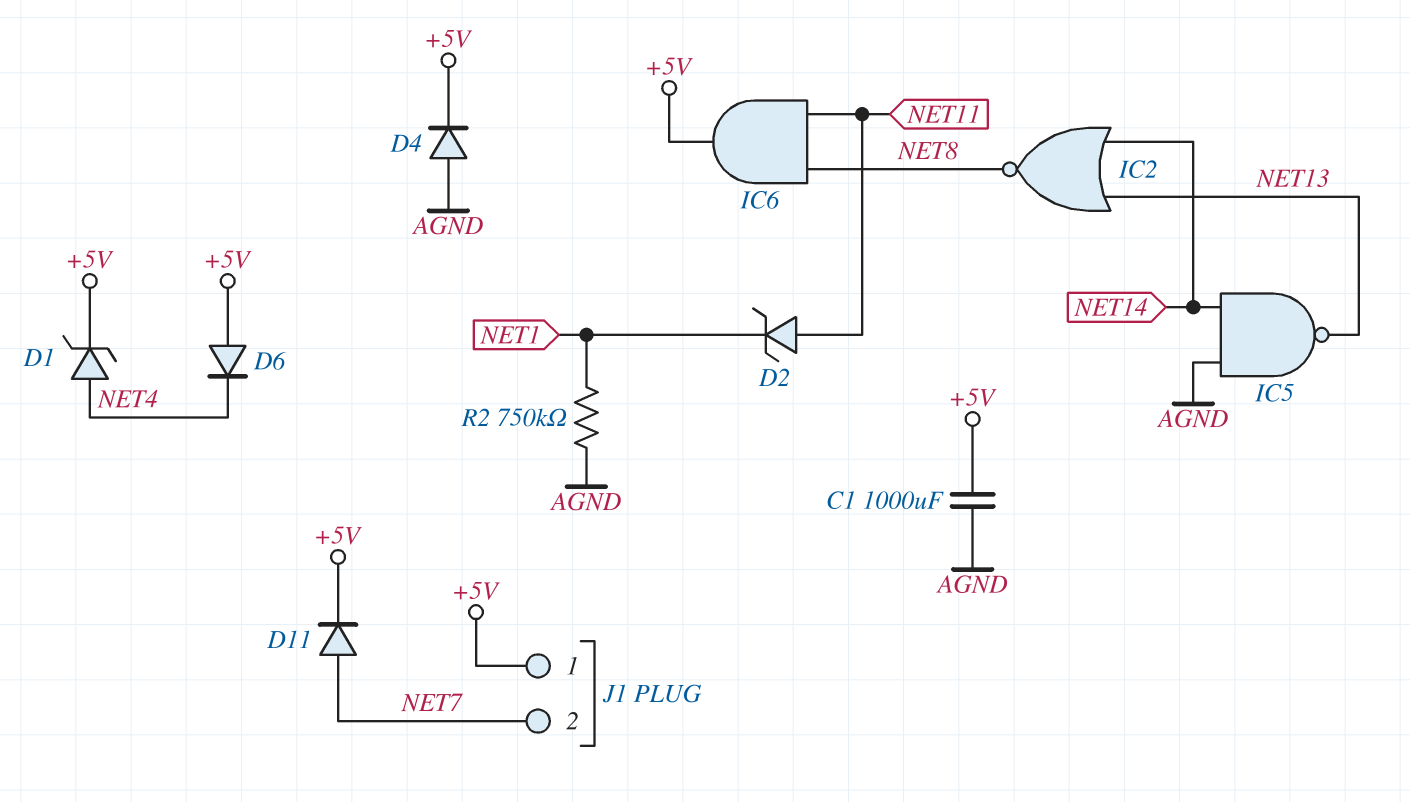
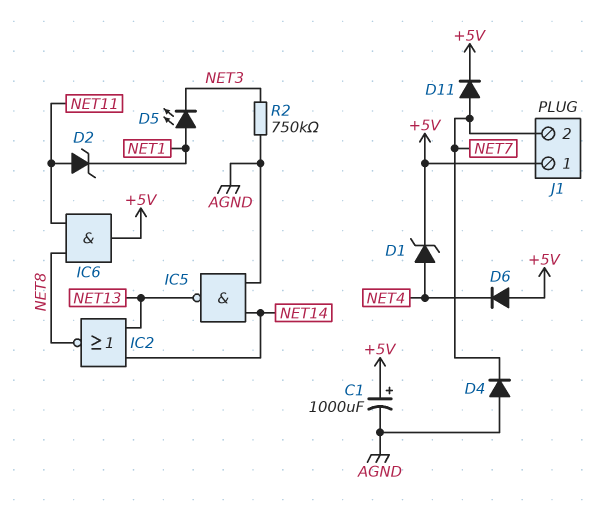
C1: 1000uF (+5V, AGND) -> 1000uF (plus +5V, minus AGND)
D4: diode (A AGND, K +5V) -> diode (A AGND, K NET7)
D5: none -> LED (A NET1, K NET3)
R2: 750k (AGND, NET1) -> 750k (AGND, NET3)

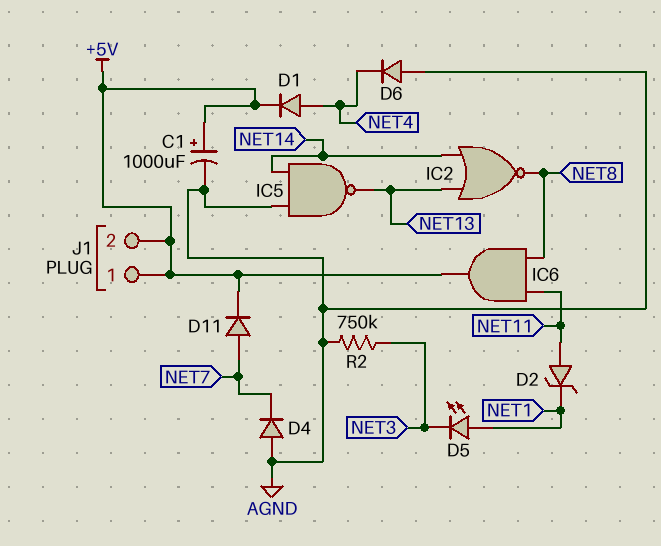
D1: zener (A NET4, K +5V) -> diode (A NET4, K +5V)
D6: diode (A +5V, K NET4) -> diode (A AGND, K NET4)
J1 pin 2: NET7 -> +5V

